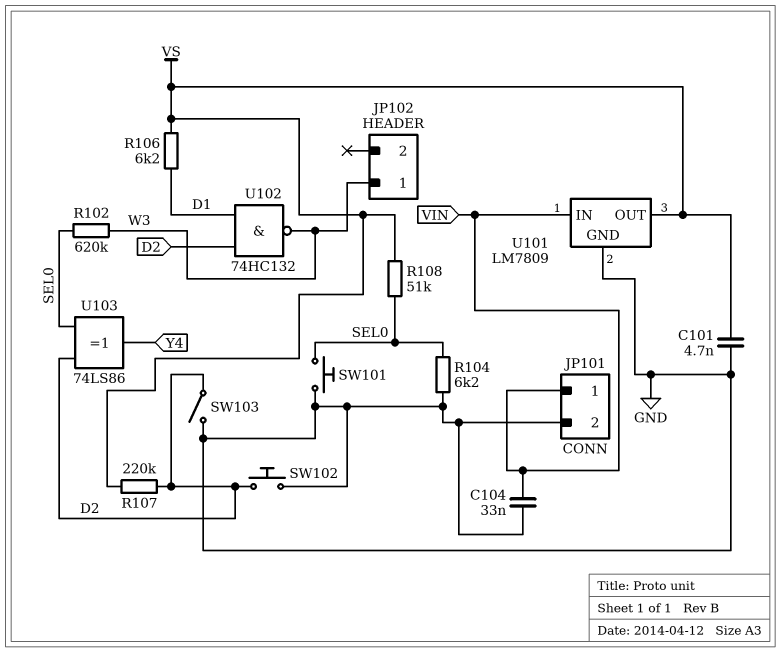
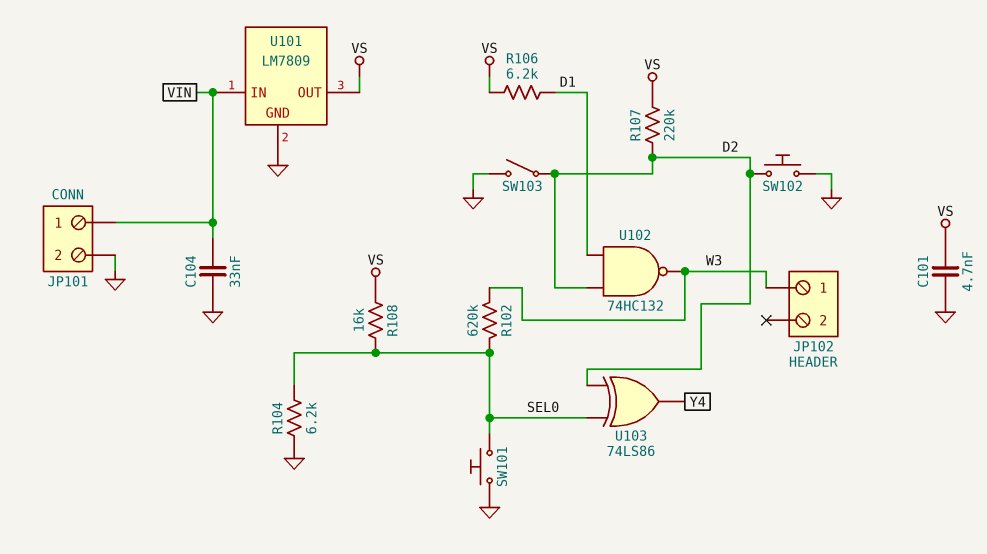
R108: 51k (SEL0, VS) -> 16k (SEL0, VS)

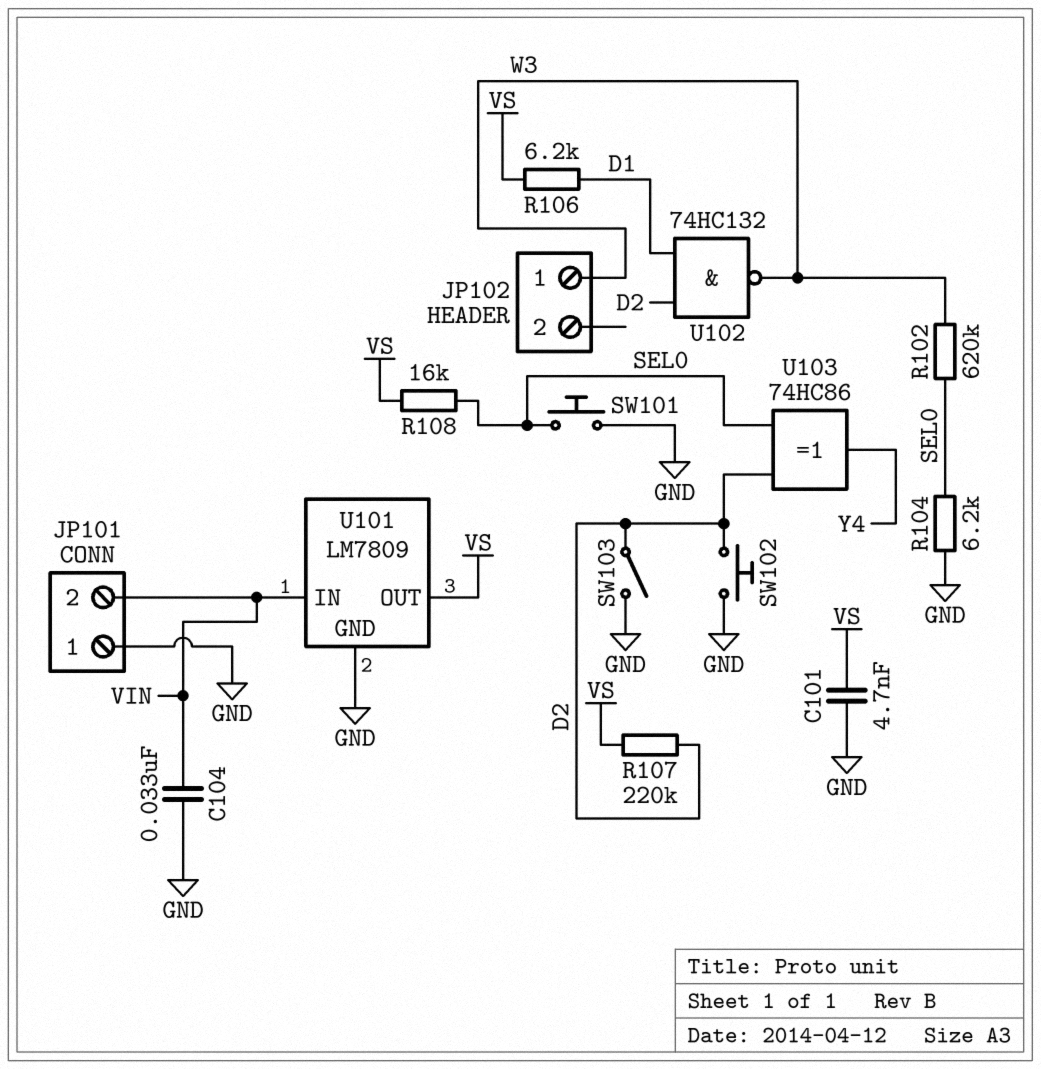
JP101 pin 1: VIN -> GND
JP101 pin 2: GND -> VIN
U103: XOR 74LS86 (in D2, in SEL0, out Y4) -> XOR 74HC86 (in D2, in SEL0, out Y4)

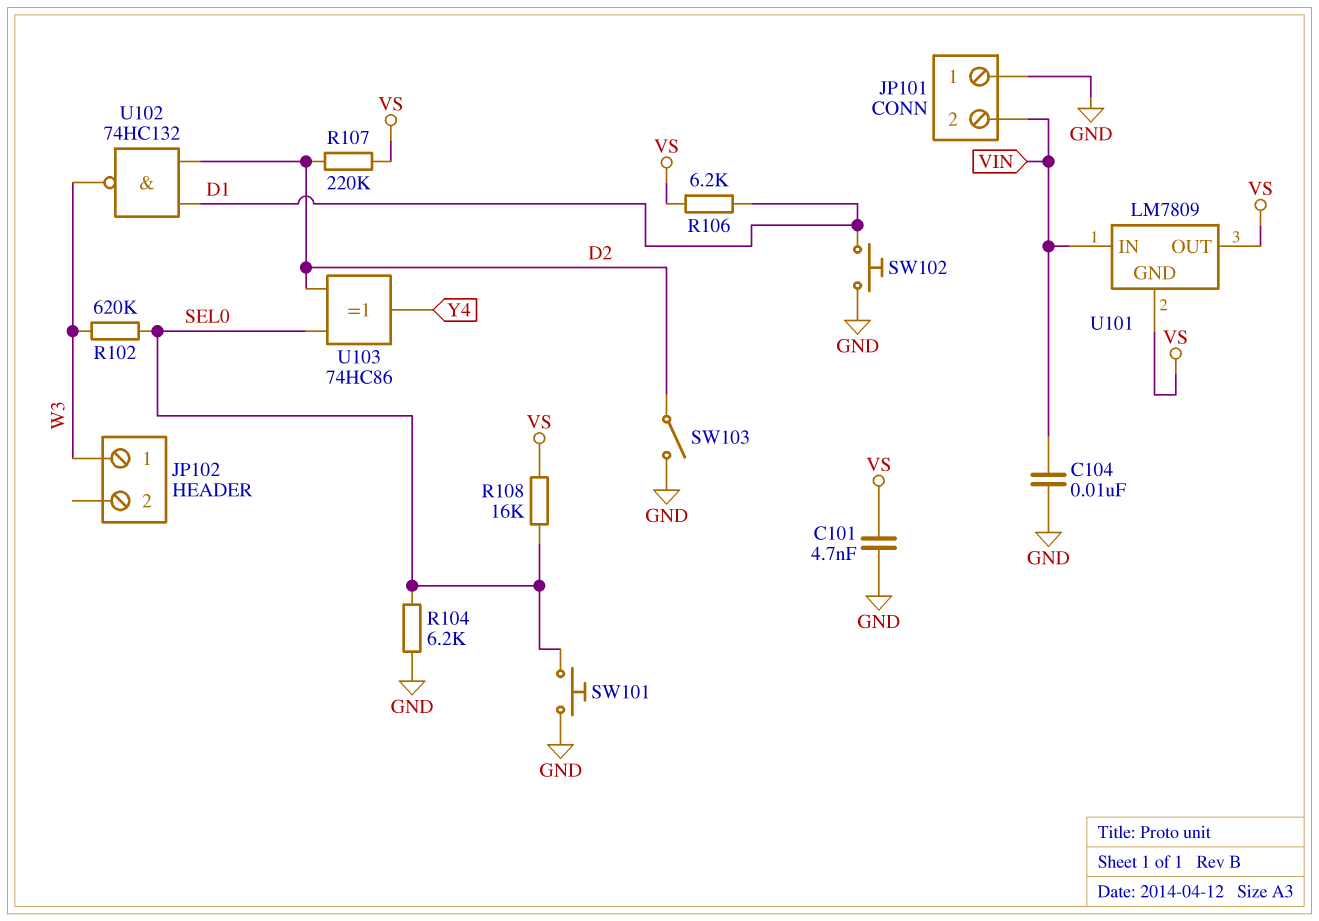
C104: 33nF (GND, VIN) -> 10nF (GND, VIN)
SW102: button (D2, GND) -> button (D1, GND)
U101 pin GND: GND -> VS

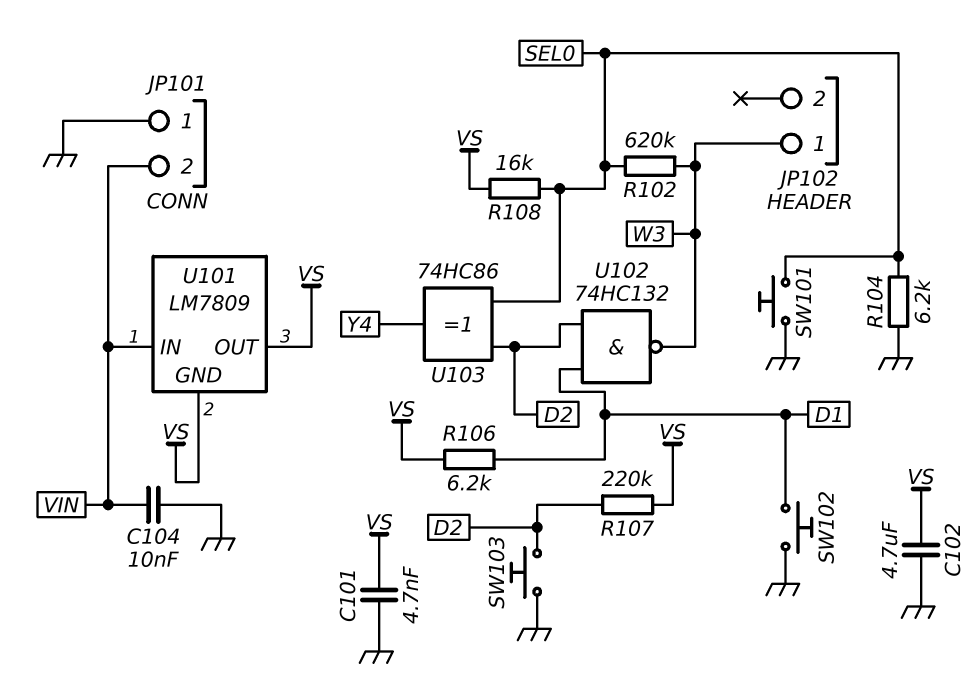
C102: none -> 4.7uF (GND, VS)
SW103: switch (D2, GND) -> button (D2, GND)

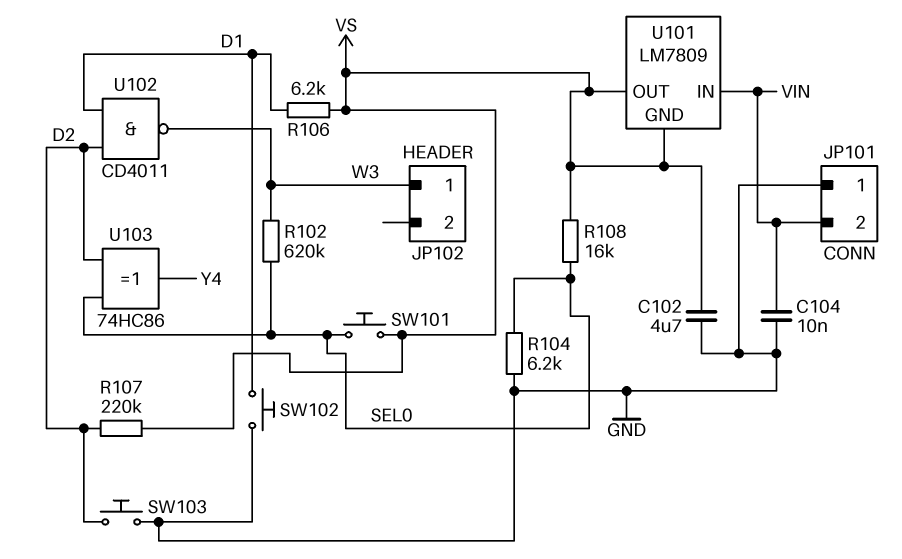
C101: 4.7nF (GND, VS) -> none
SW101: button (GND, SEL0) -> button (SEL0, VS)
U102: NAND 74HC132 (in D1, in D2, out W3) -> NAND CD4011 (in D1, in D2, out W3)

